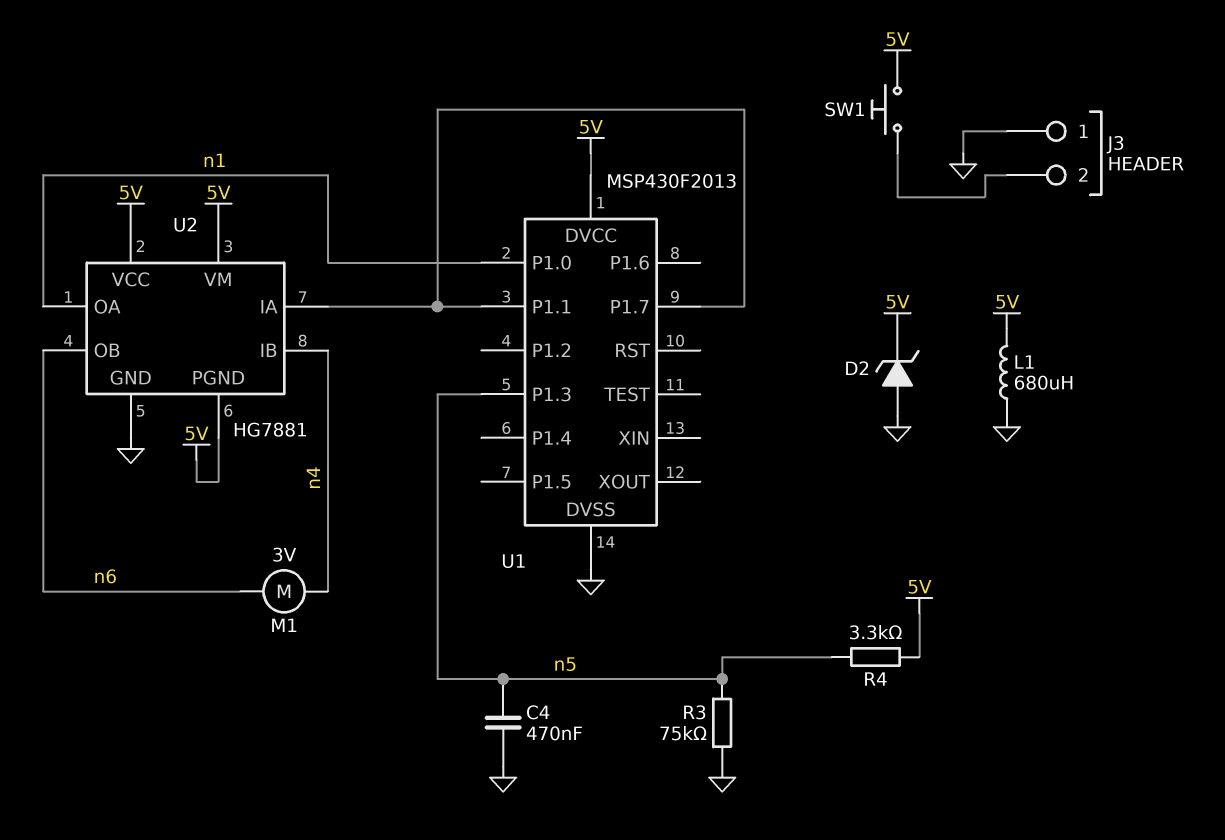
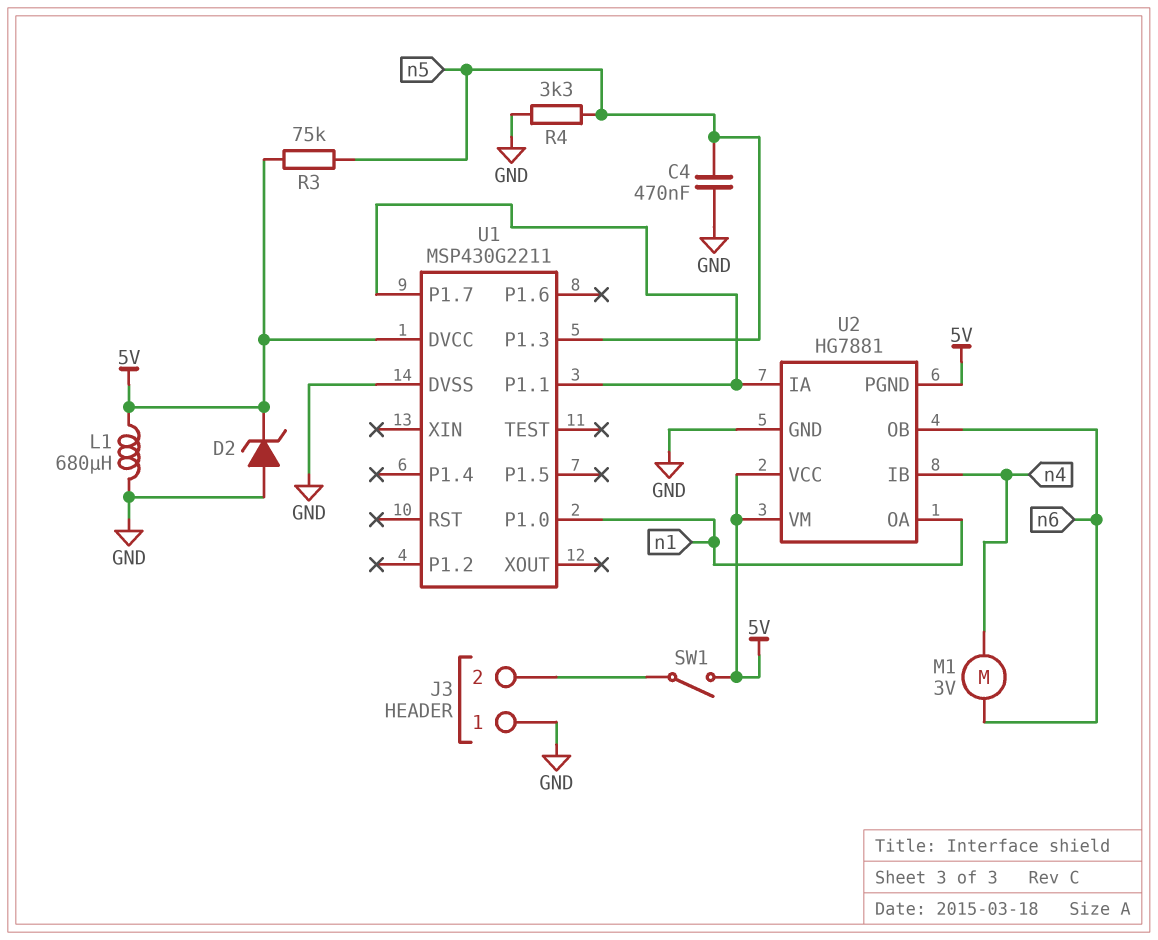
R3: 75k (GND, n5) -> 75k (5V, n5)
R4: 3.3k (5V, n5) -> 3.3k (GND, n5)
SW1: button (5V, J3/2) -> switch (5V, J3/2)
U1: MSP430F2013 -> MSP430G2211

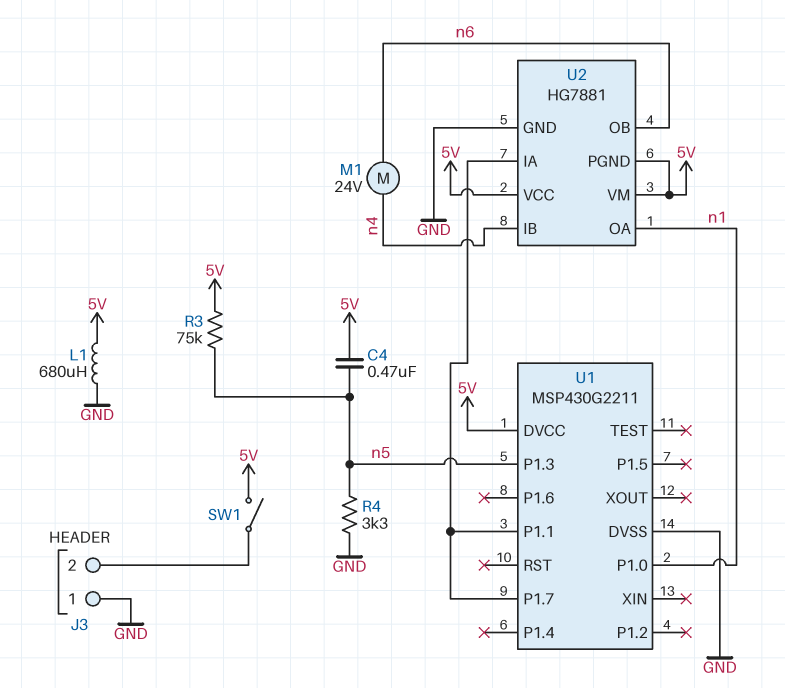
C4: 470nF (GND, n5) -> 470nF (5V, n5)
D2: zener (A GND, K 5V) -> none
M1: motor 3V (n4, n6) -> motor 24V (n4, n6)

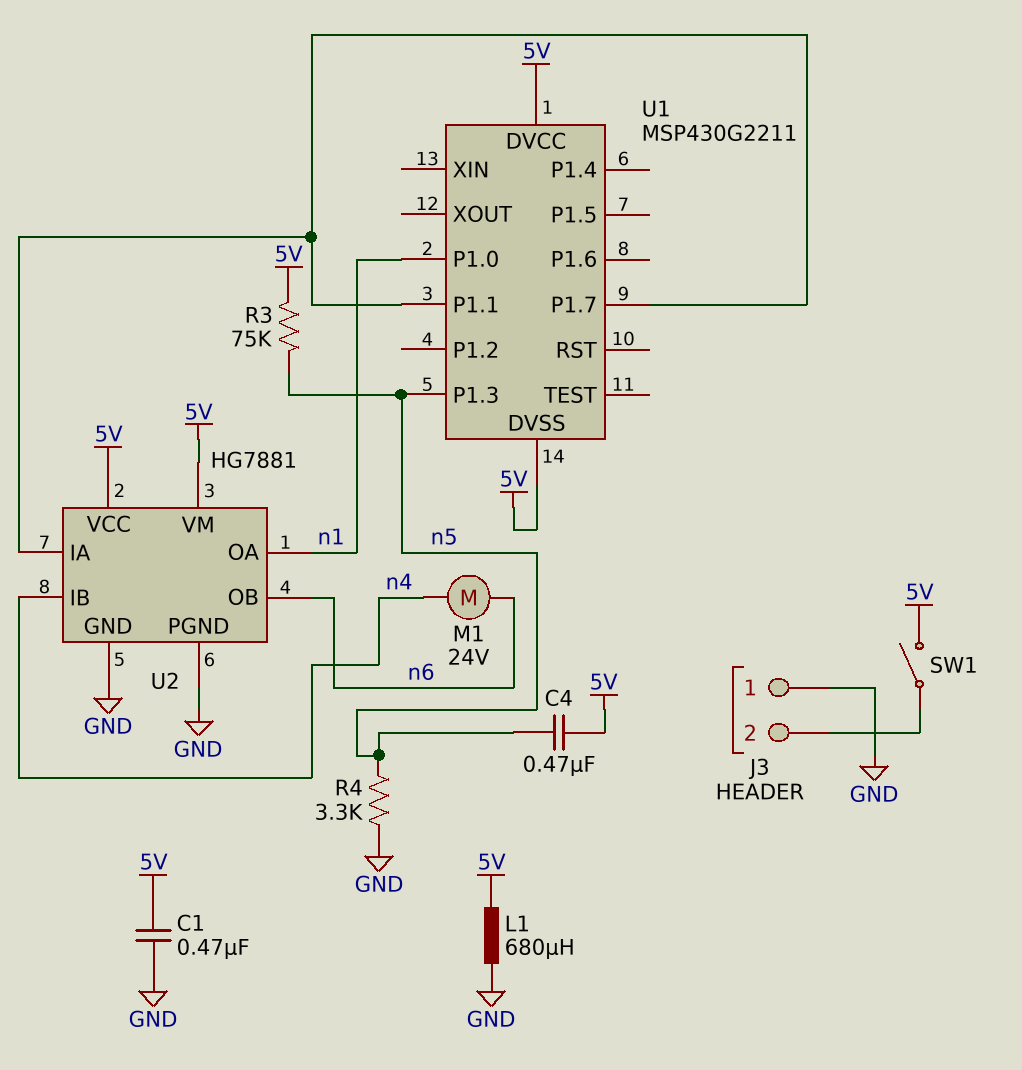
C1: none -> 470nF (5V, GND)
U1 pin DVSS: GND -> 5V
U2 pin PGND: 5V -> GND

